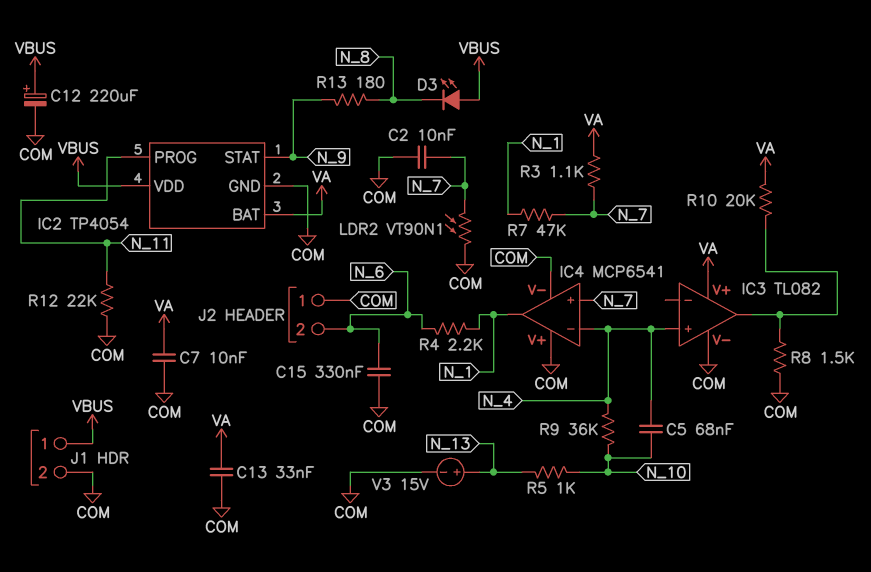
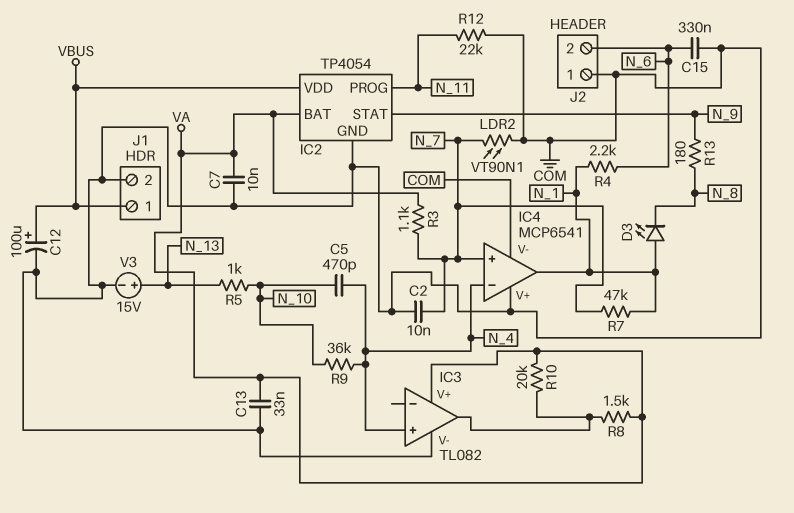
C5: 68nF (N_4, N_10) -> 470pF (N_4, N_10)
C12: 220uF (plus VBUS, minus COM) -> 100uF (plus VBUS, minus COM)
D3: LED (A VBUS, K N_8) -> LED (A N_1, K N_8)
R8: 1.5k (COM, IC3/out) -> 1.5k (IC3/out, VA)

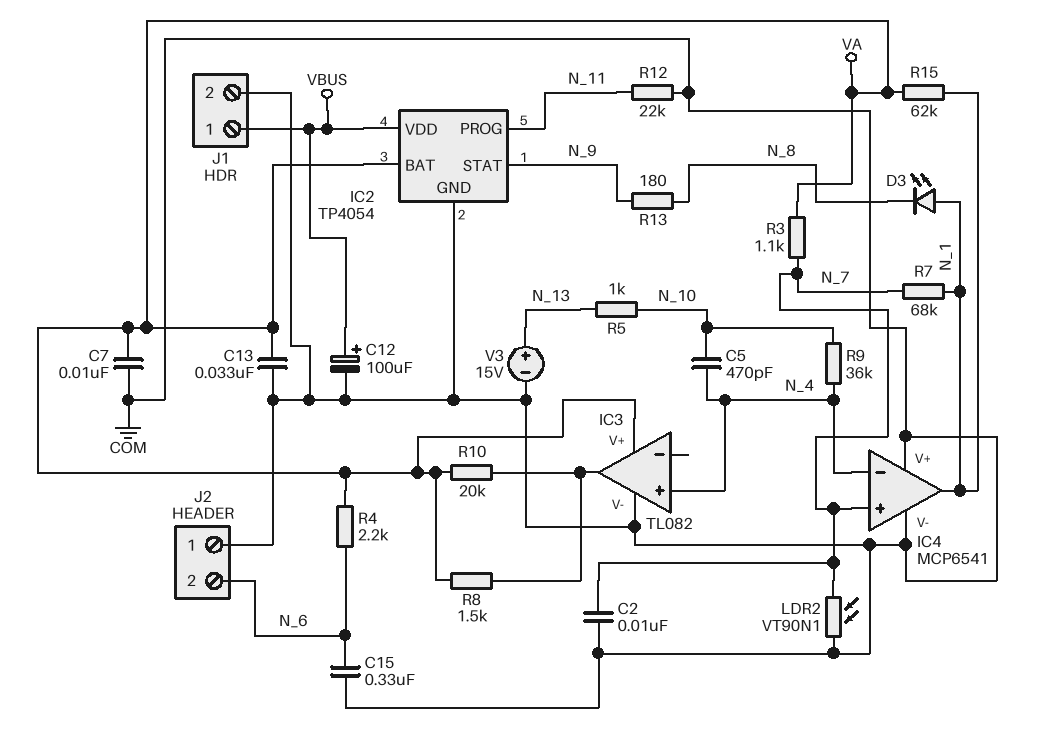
R4: 2.2k (N_1, N_6) -> 2.2k (N_6, VA)
R7: 47k (N_1, N_7) -> 68k (N_1, N_7)
R15: none -> 62k (N_1, VA)

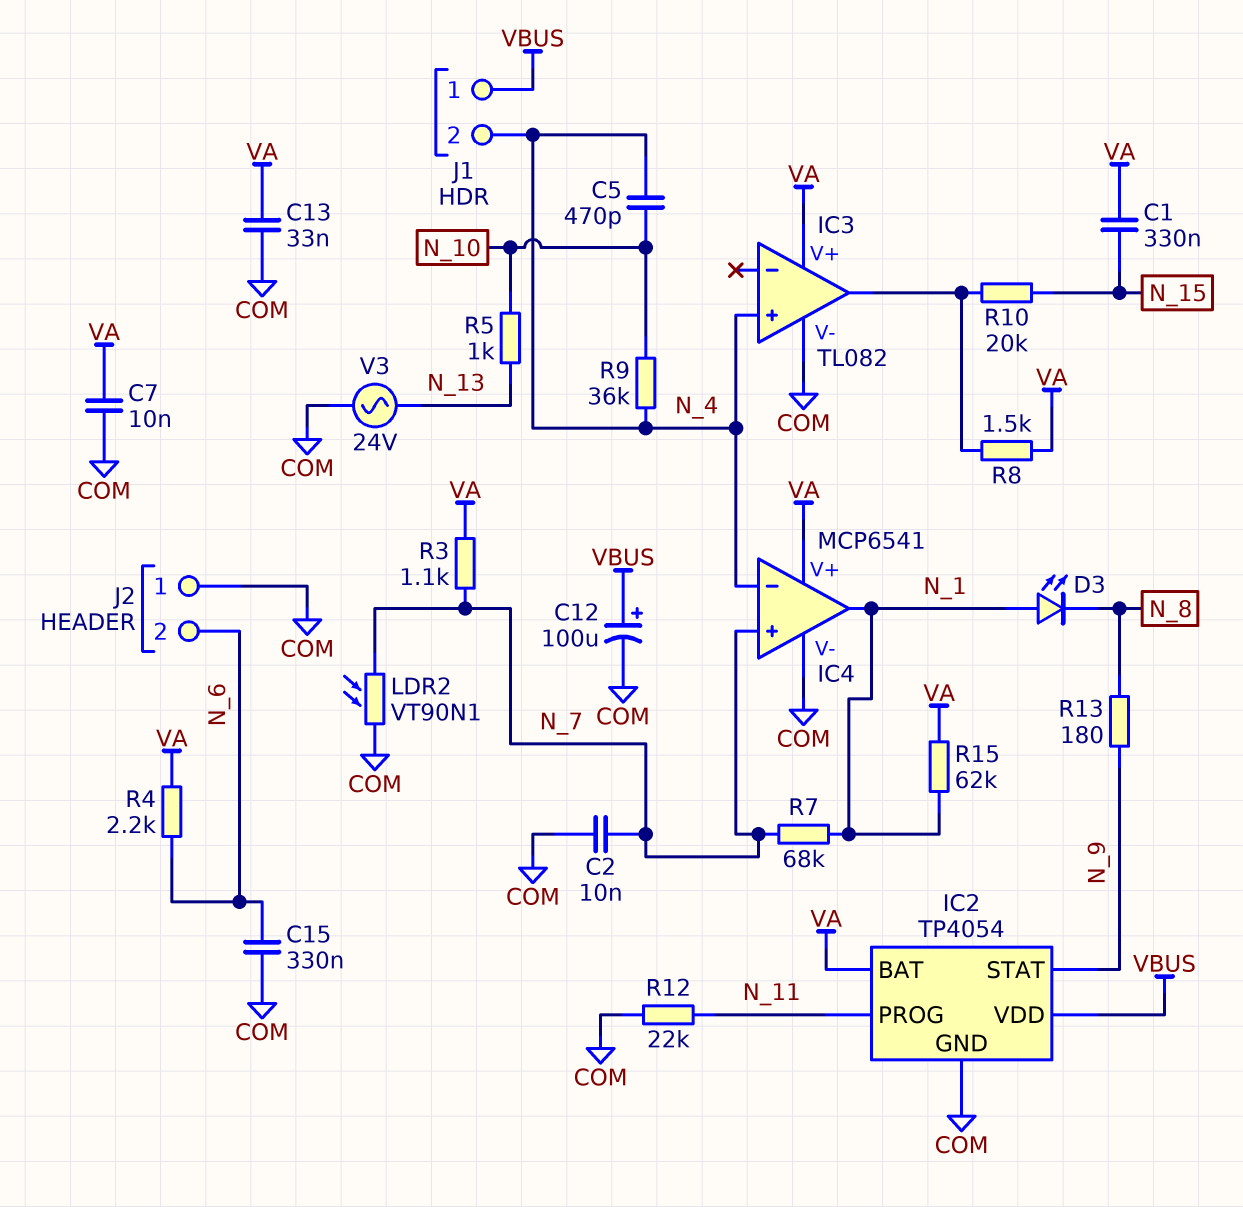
C1: none -> 330nF (N_15, VA)
IC4 pin V+: COM -> VA
J1 pin 2: COM -> N_4
R10: 20k (IC3/out, VA) -> 20k (IC3/out, N_15)
V3: 15V (plus N_13, minus COM) -> AC 24V (COM, N_13)

